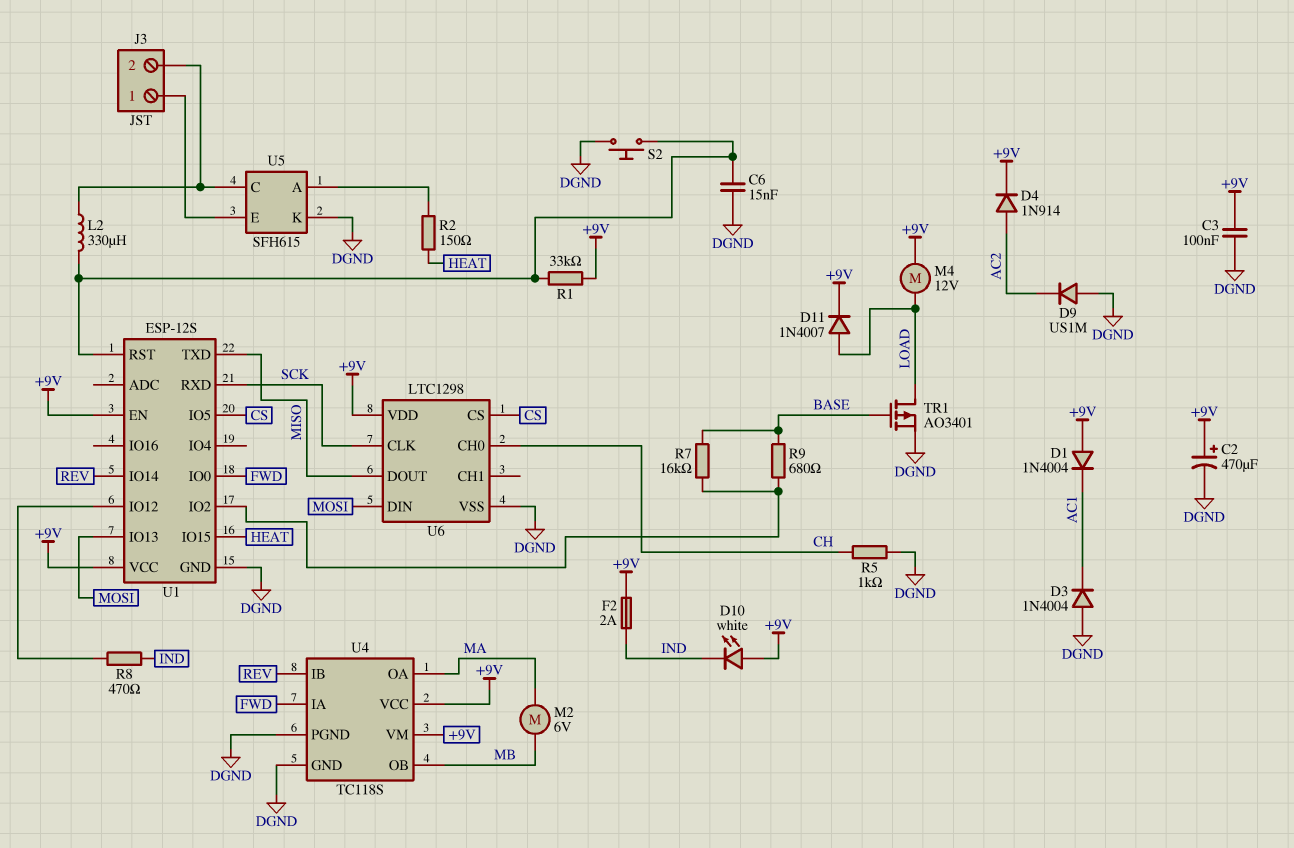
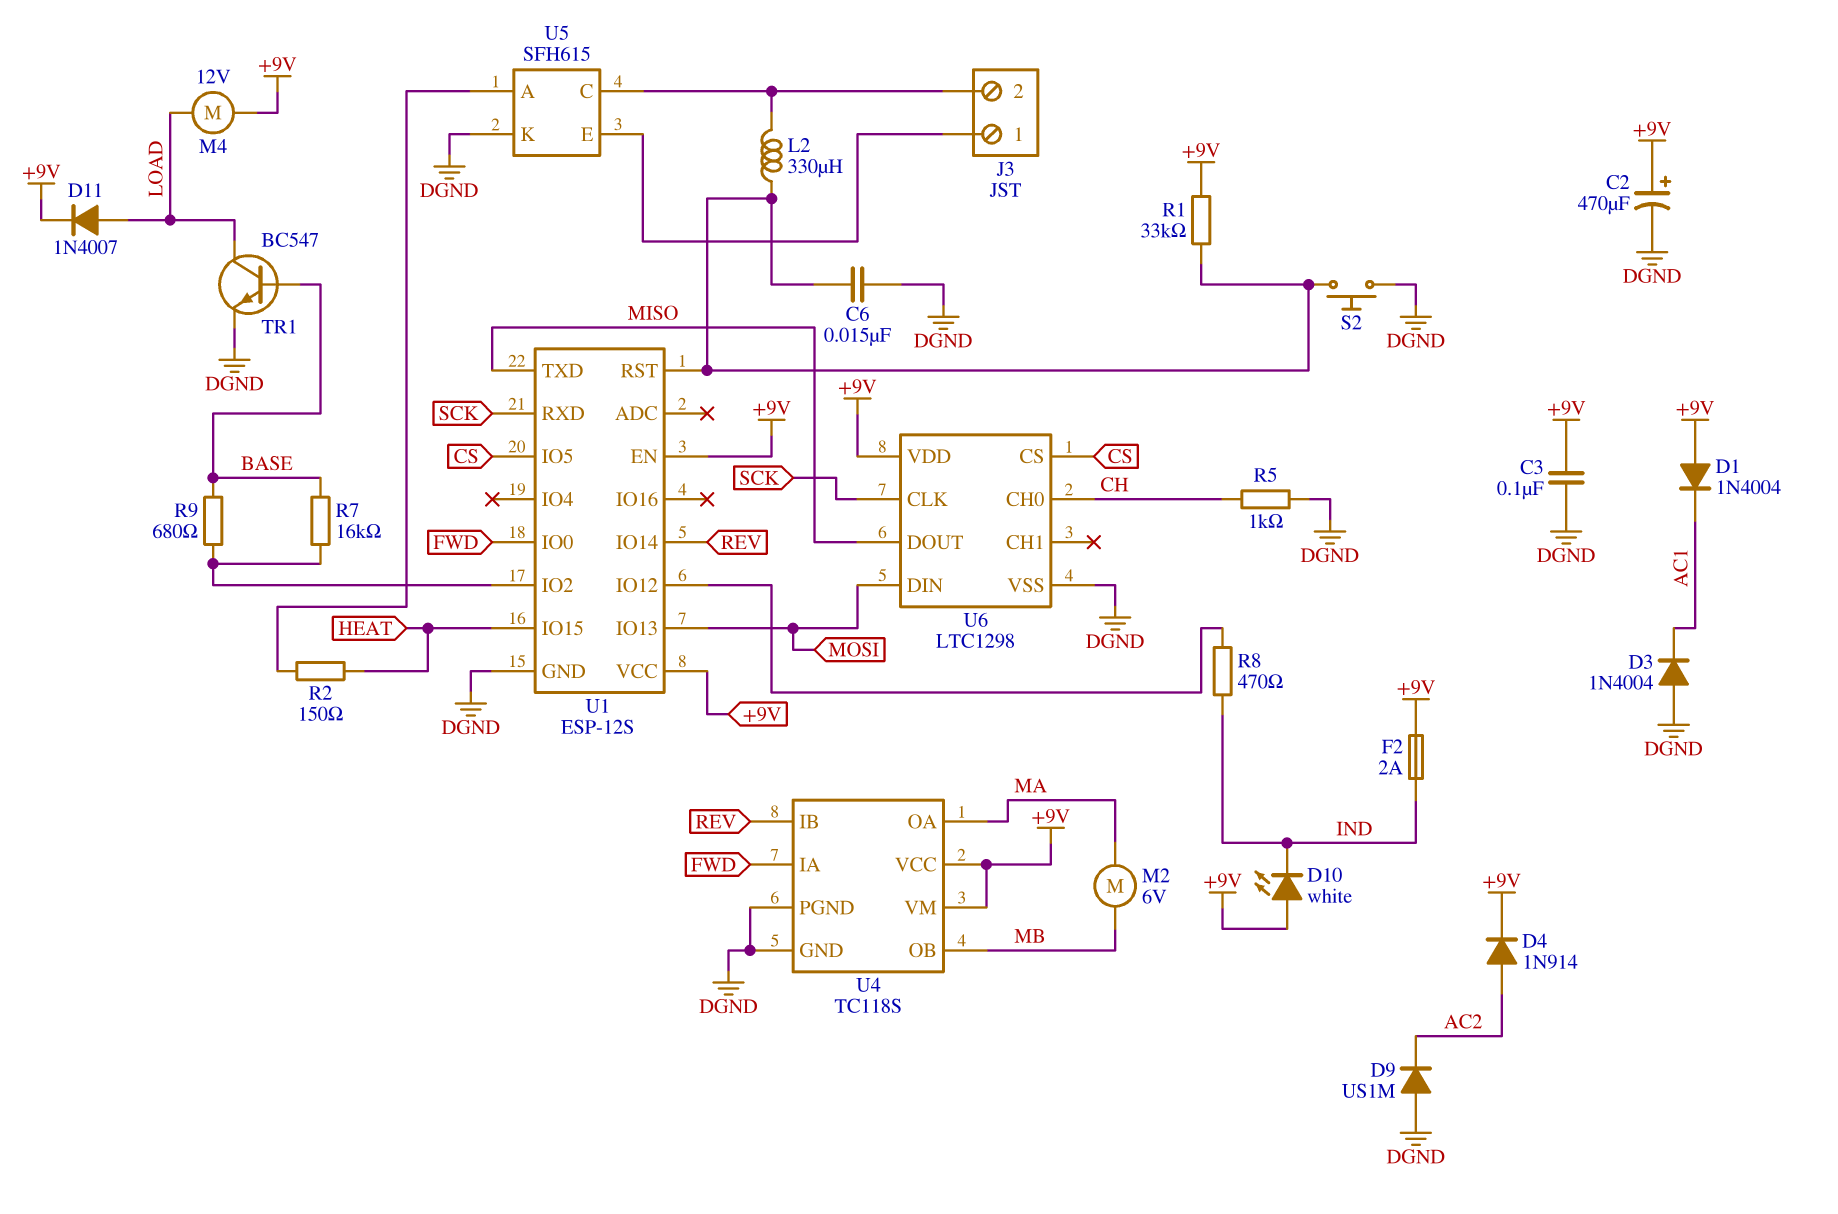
TR1: PMOS AO3401 (G BASE, D LOAD, S DGND) -> NPN BC547 (B BASE, C LOAD, E DGND)

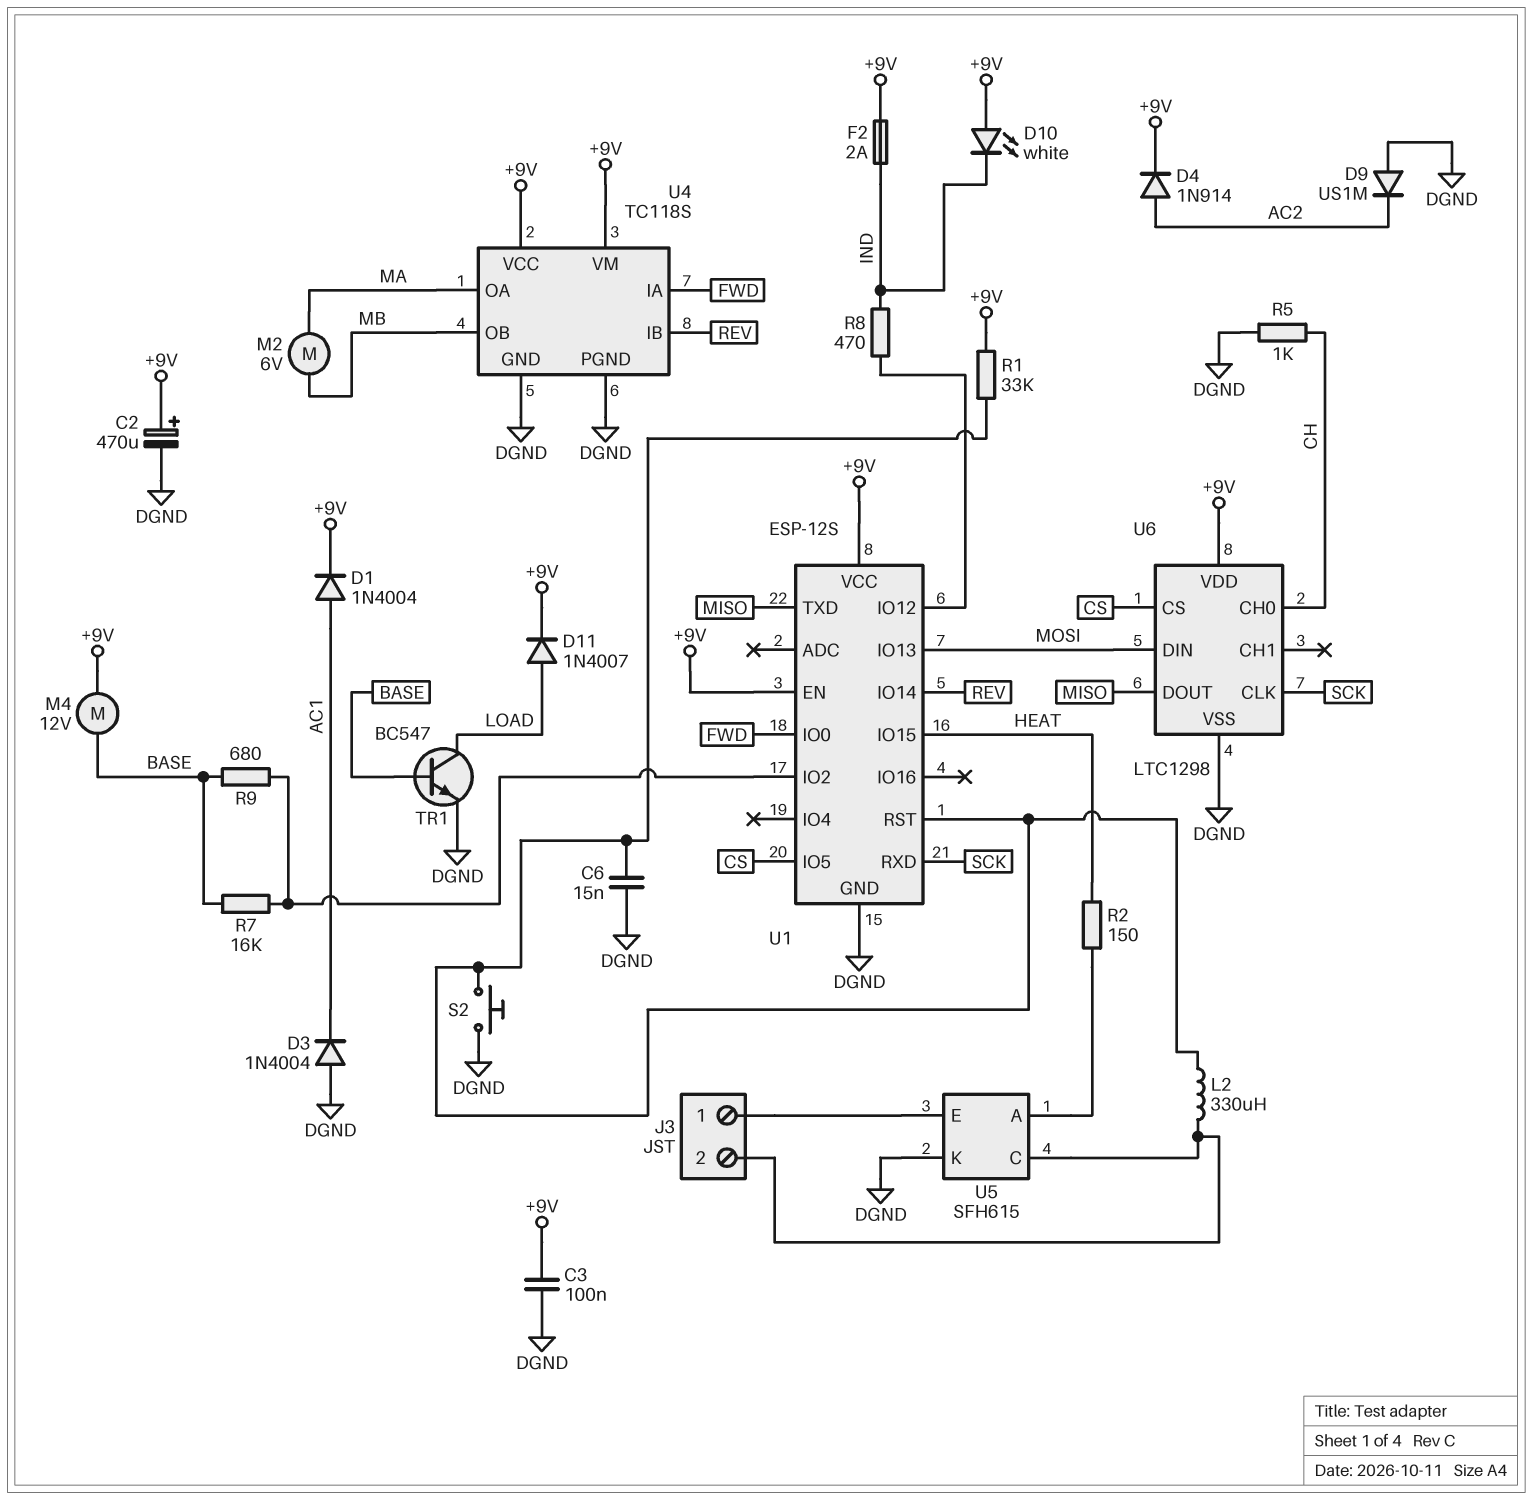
D1: diode 1N4004 (A +9V, K AC1) -> diode 1N4004 (A AC1, K +9V)
M4: motor 12V (+9V, LOAD) -> motor 12V (+9V, BASE)

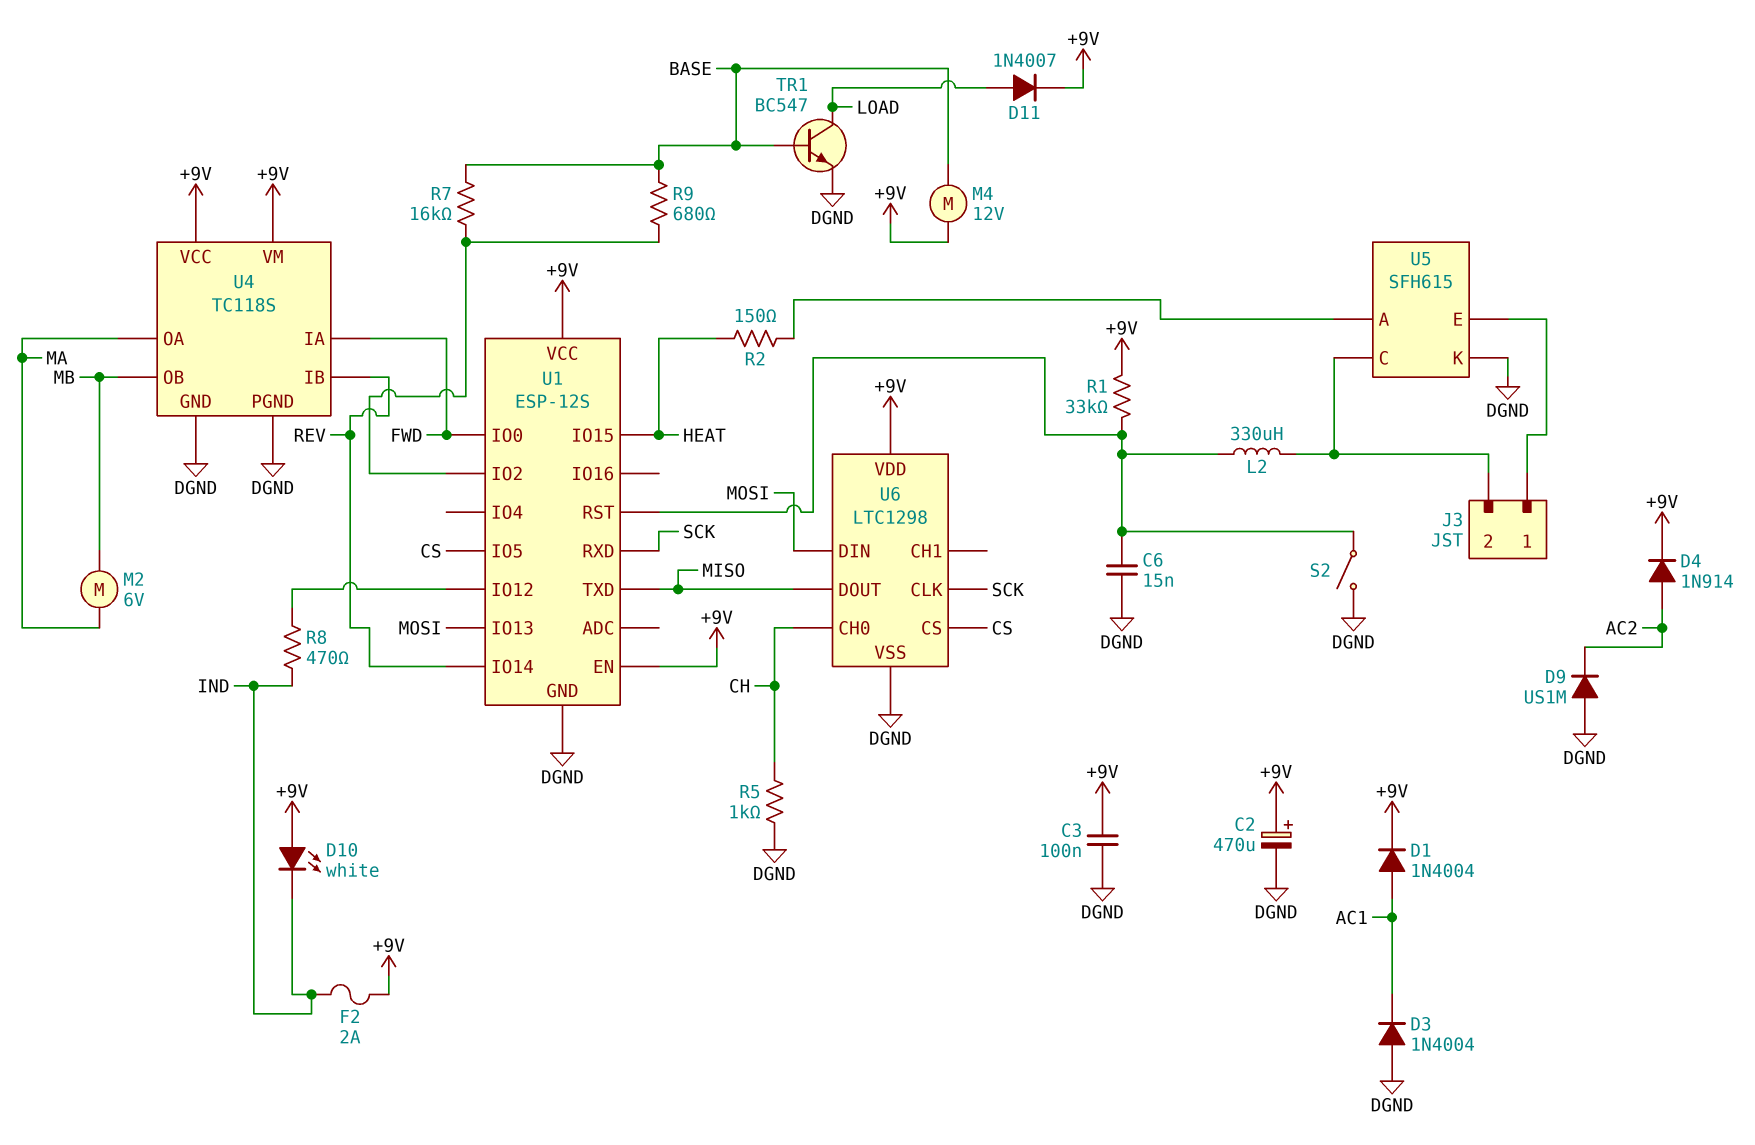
S2: button (DGND, U1/RST) -> switch (DGND, U1/RST)

